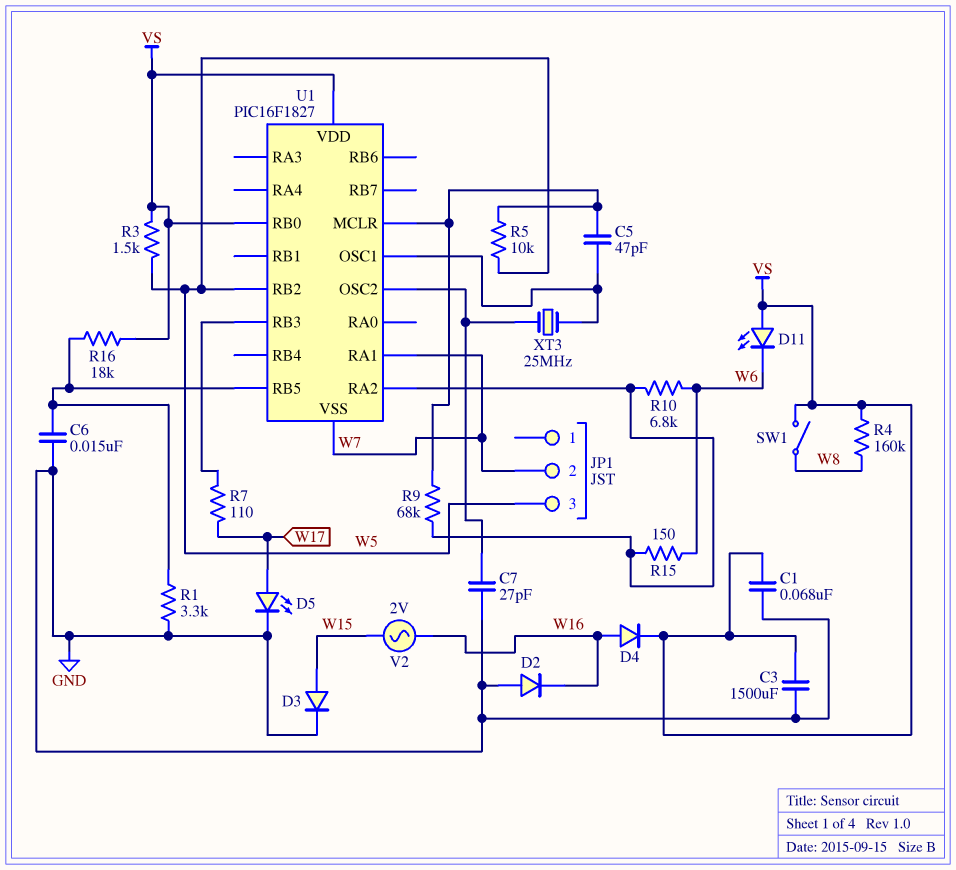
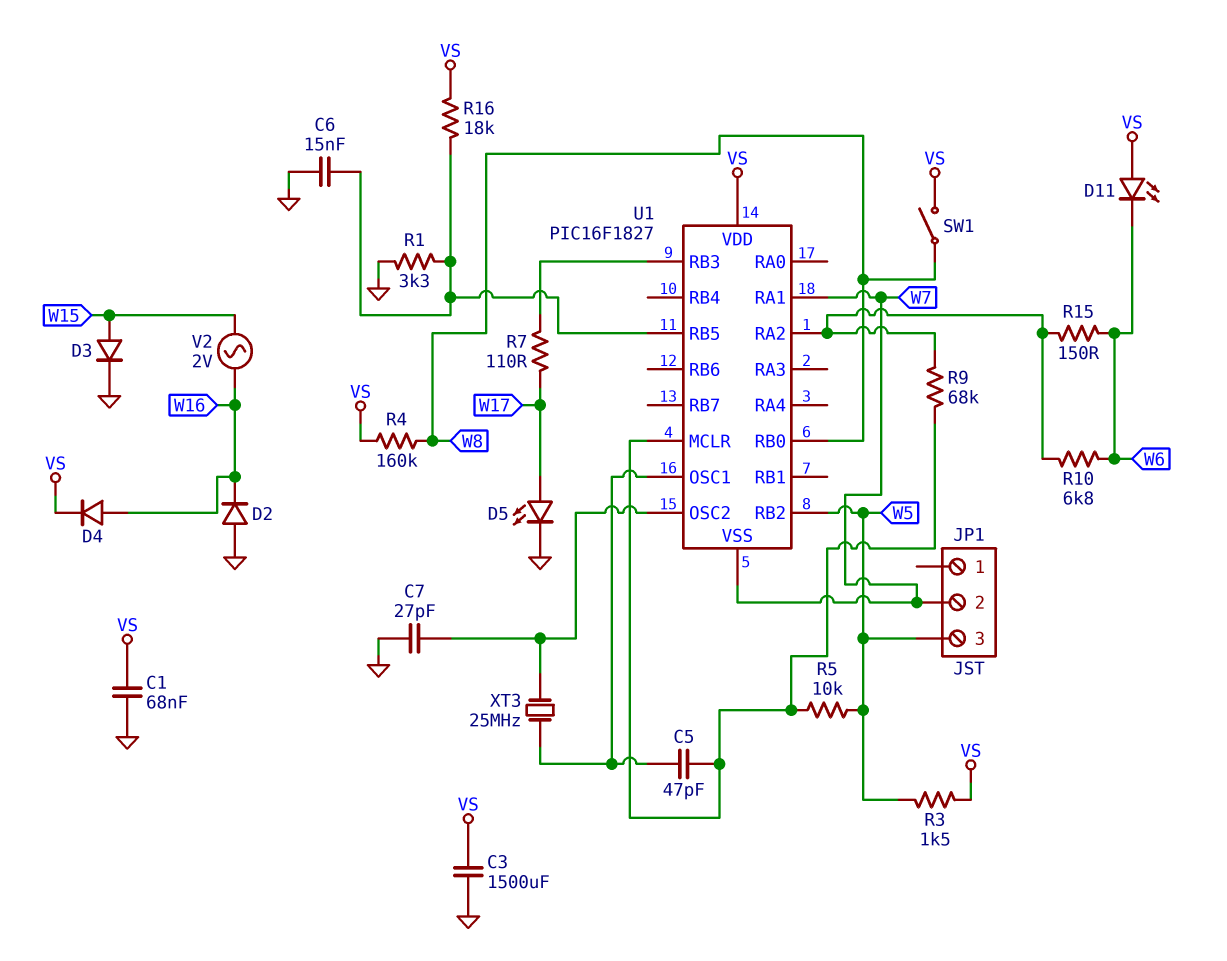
U1 pin RB0: VS -> W8

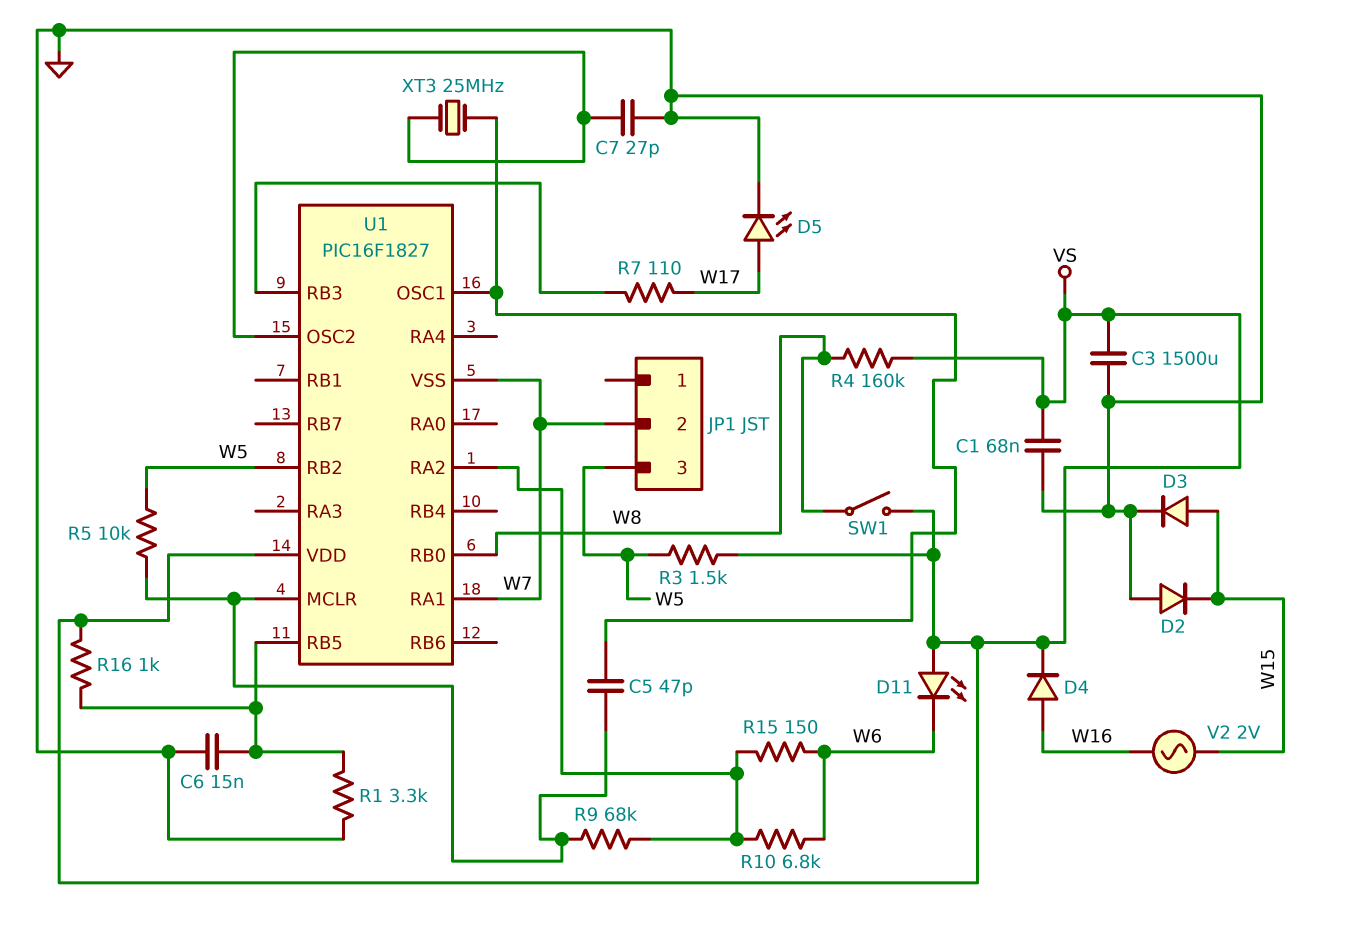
D2: diode (A GND, K W16) -> diode (A GND, K W15)
R16: 18k (U1/RB5, VS) -> 1k (U1/RB5, VS)

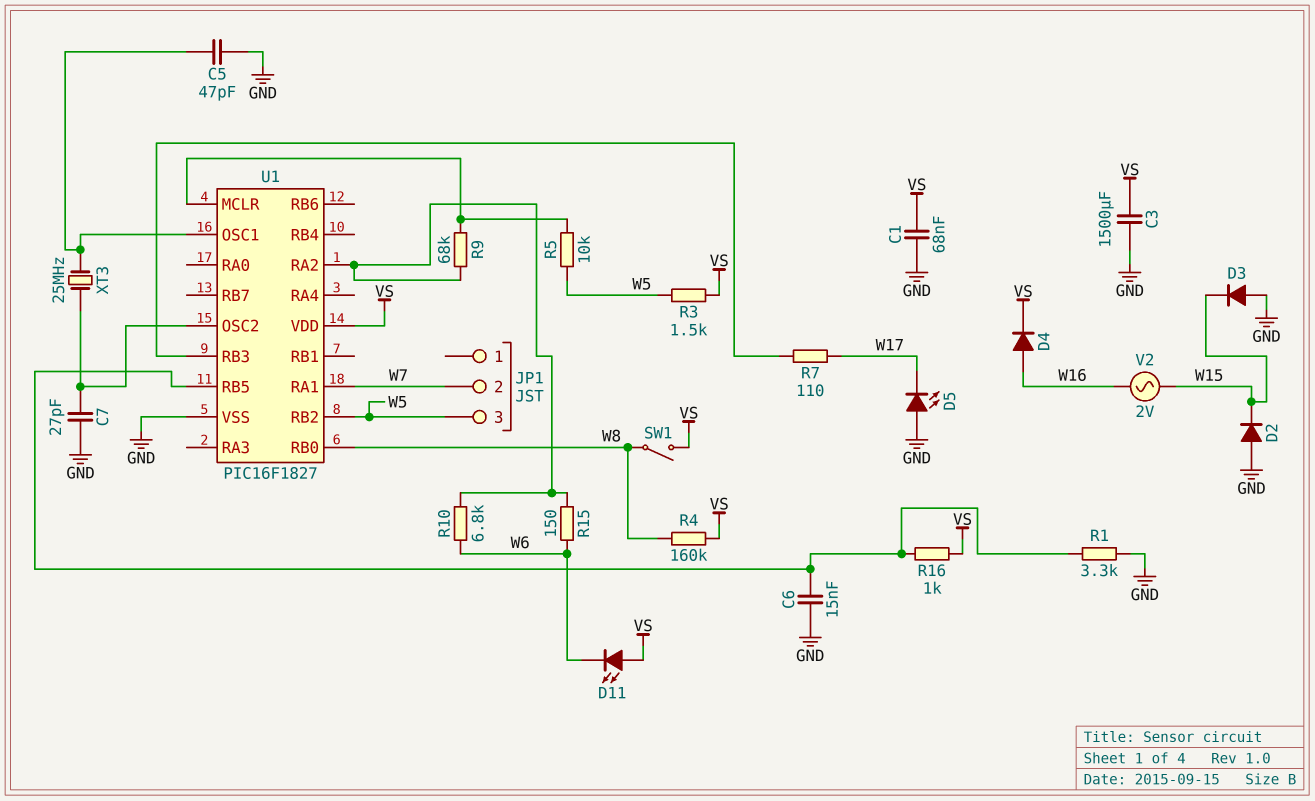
C5: 47pF (U1/MCLR, U1/OSC1) -> 47pF (GND, U1/OSC1)
D3: diode (A W15, K GND) -> diode (A GND, K W15)
D5: LED (A W17, K GND) -> LED (A GND, K W17)
U1 pin VSS: W7 -> GND

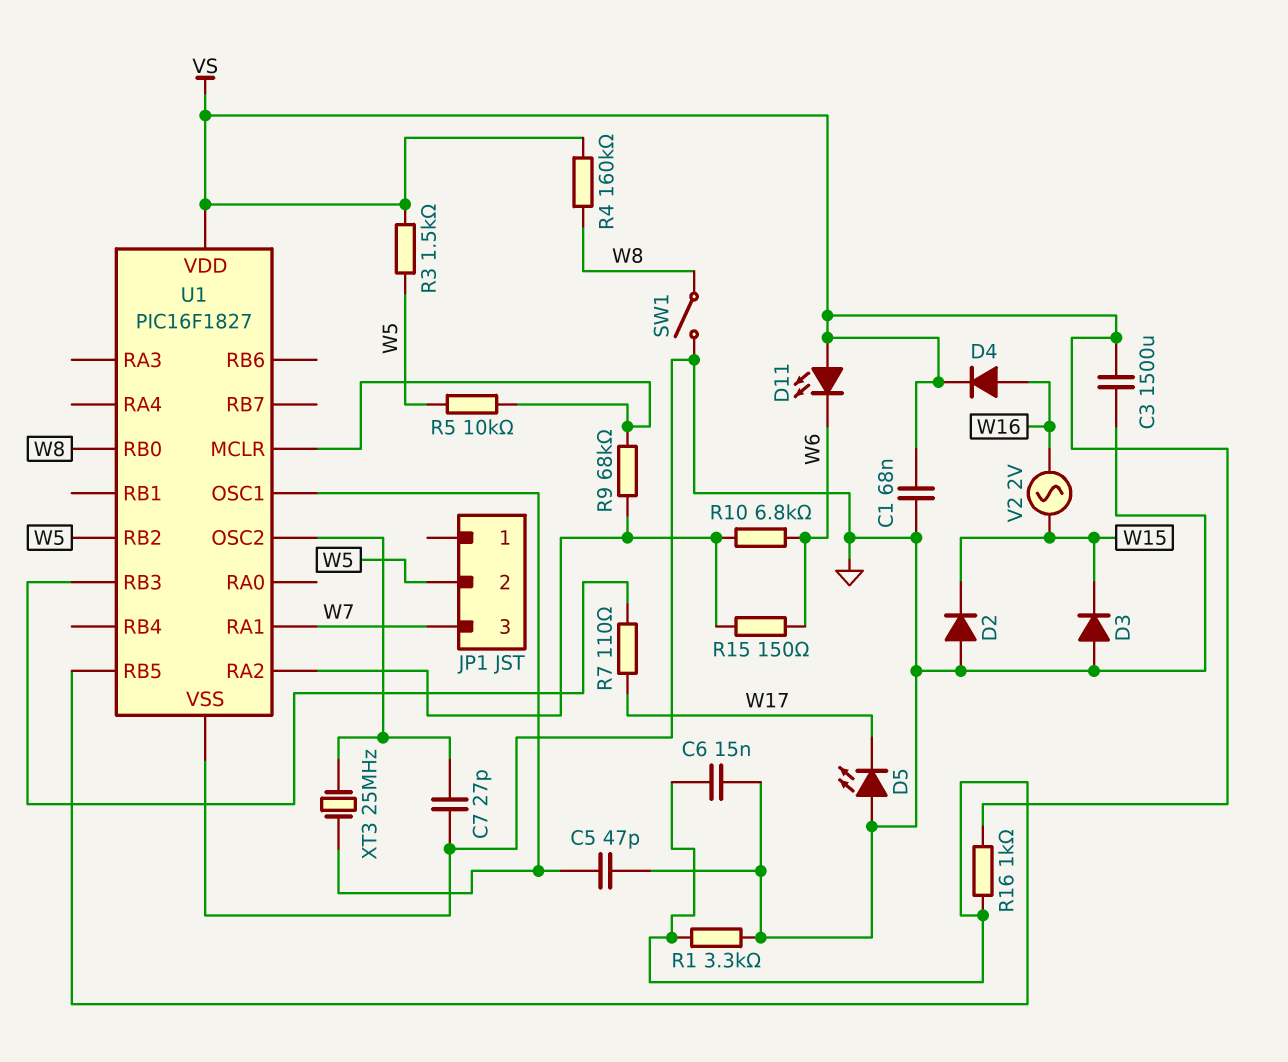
JP1 pin 2: W7 -> W5
JP1 pin 3: W5 -> W7
SW1: switch (VS, W8) -> switch (GND, W8)

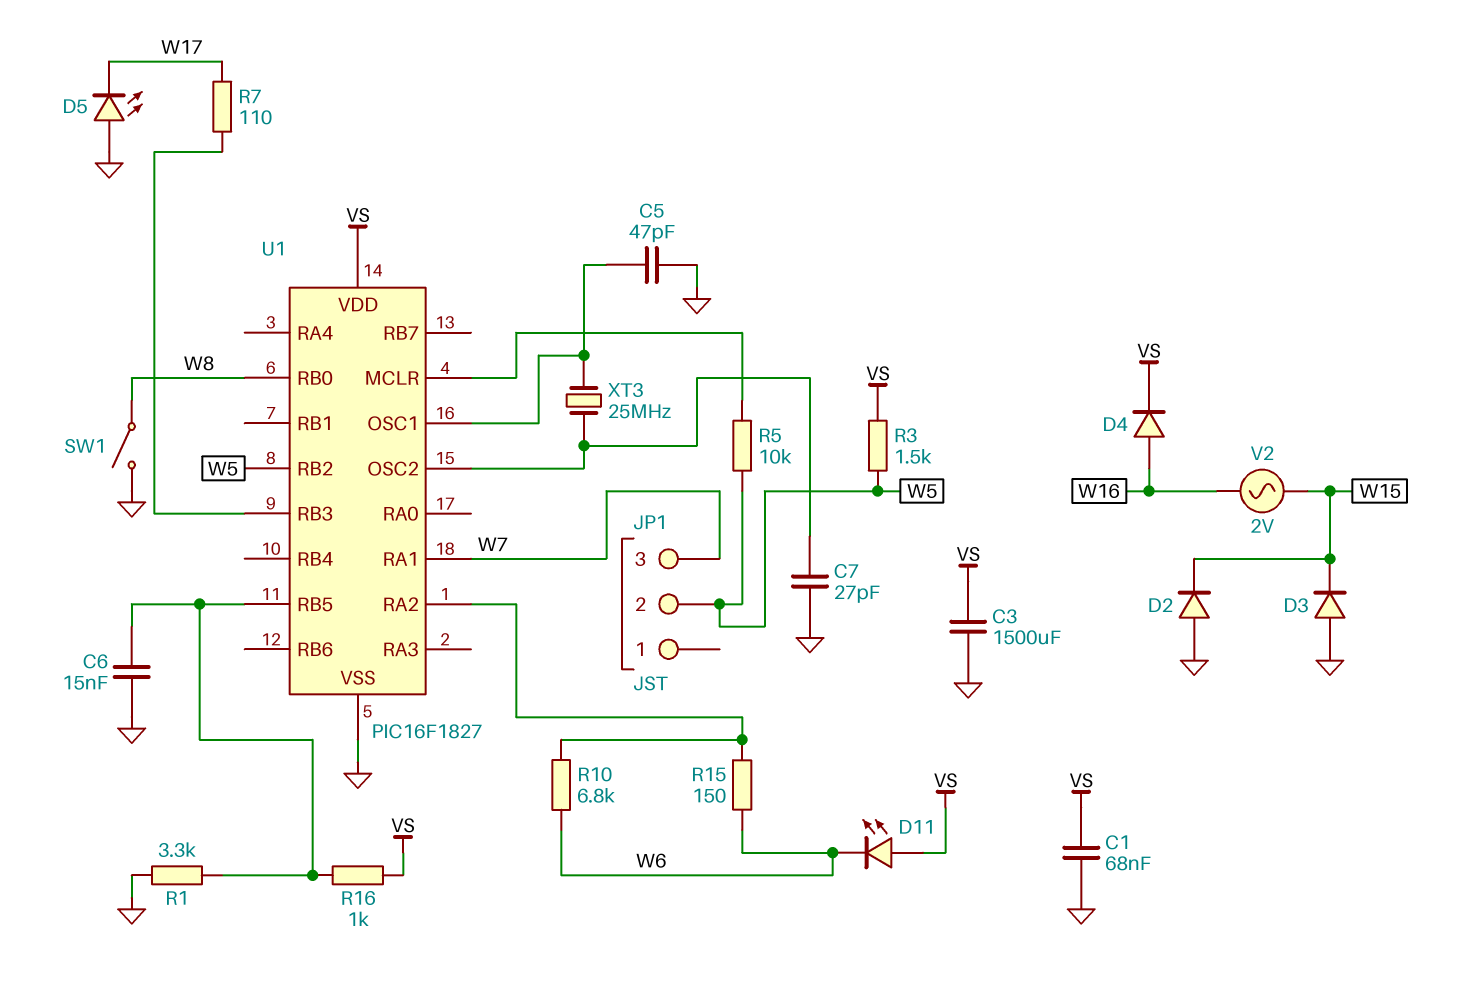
R4: 160k (VS, W8) -> none
R9: 68k (U1/MCLR, U1/RA2) -> none

